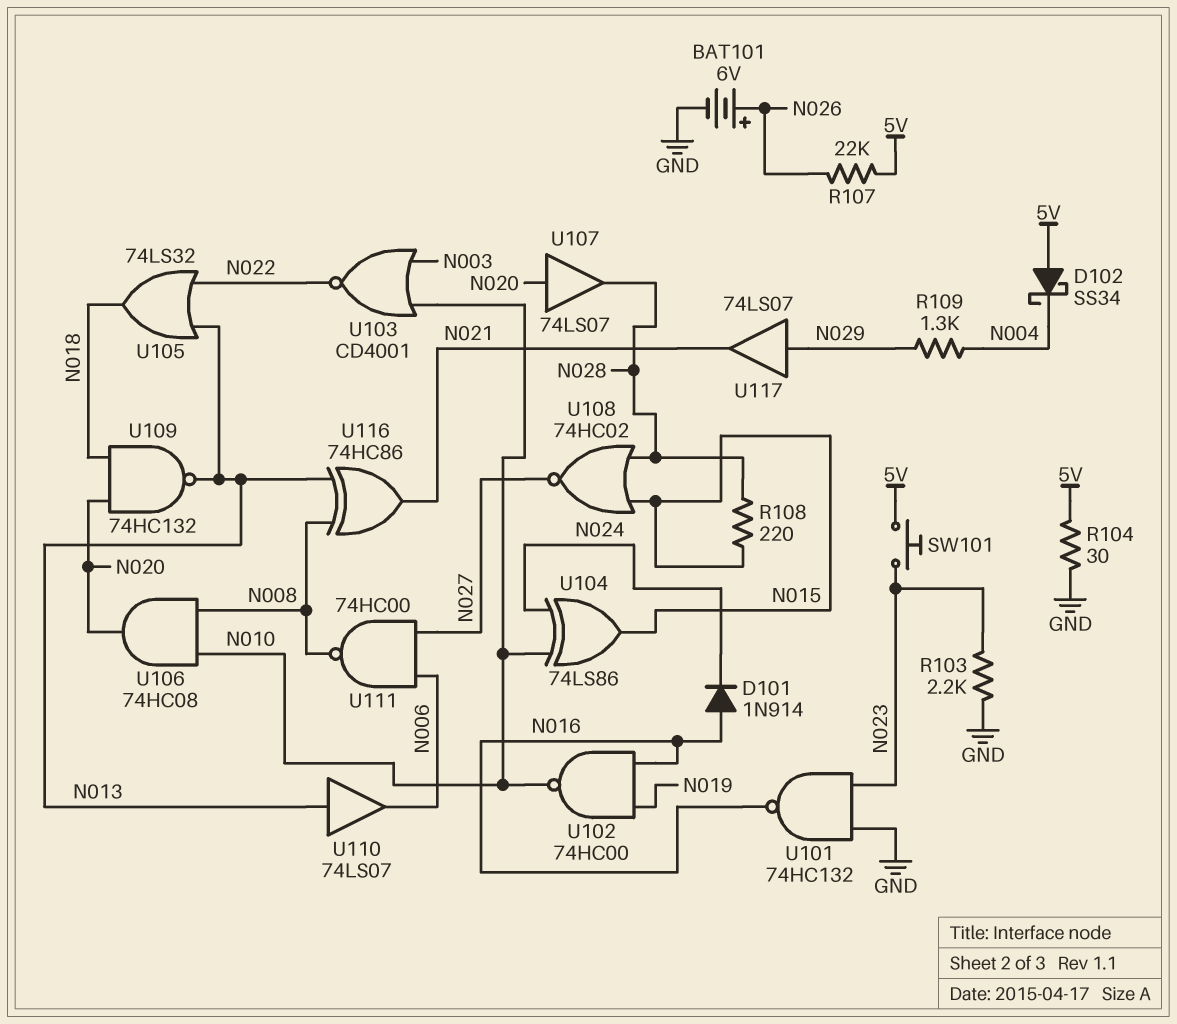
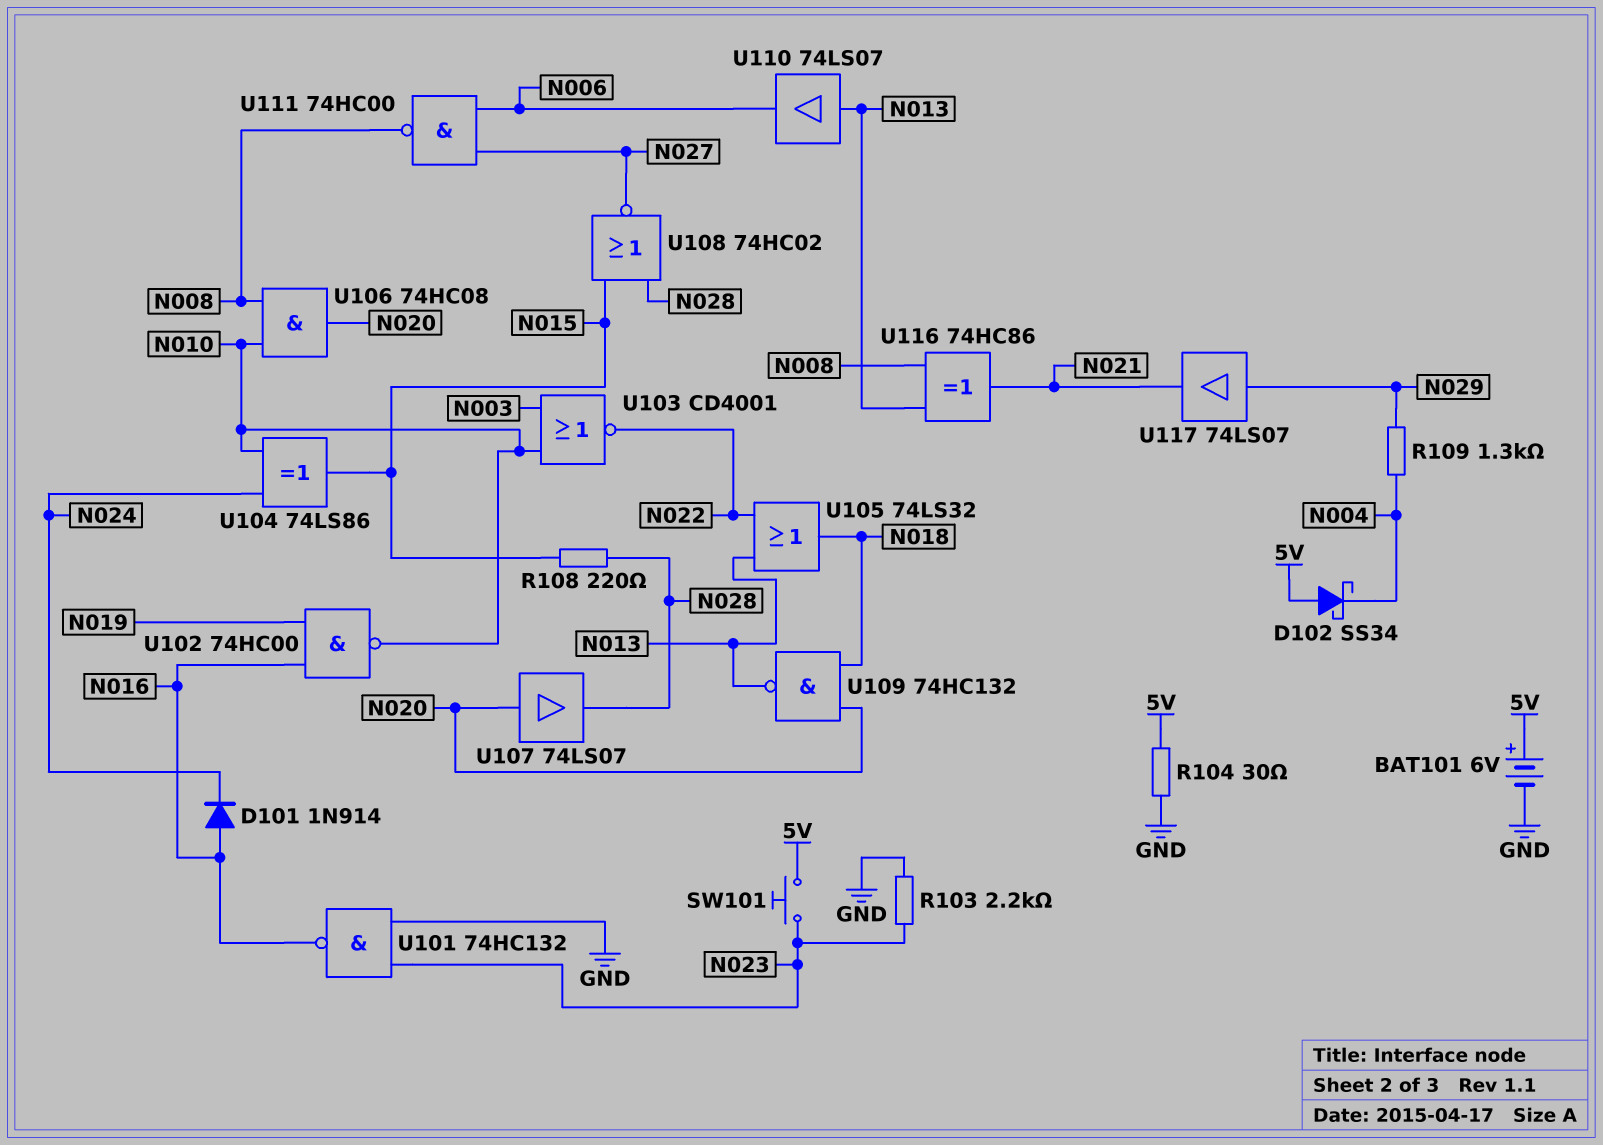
BAT101: 6V (plus N026, minus GND) -> 6V (plus 5V, minus GND)
R107: 22k (5V, N026) -> none

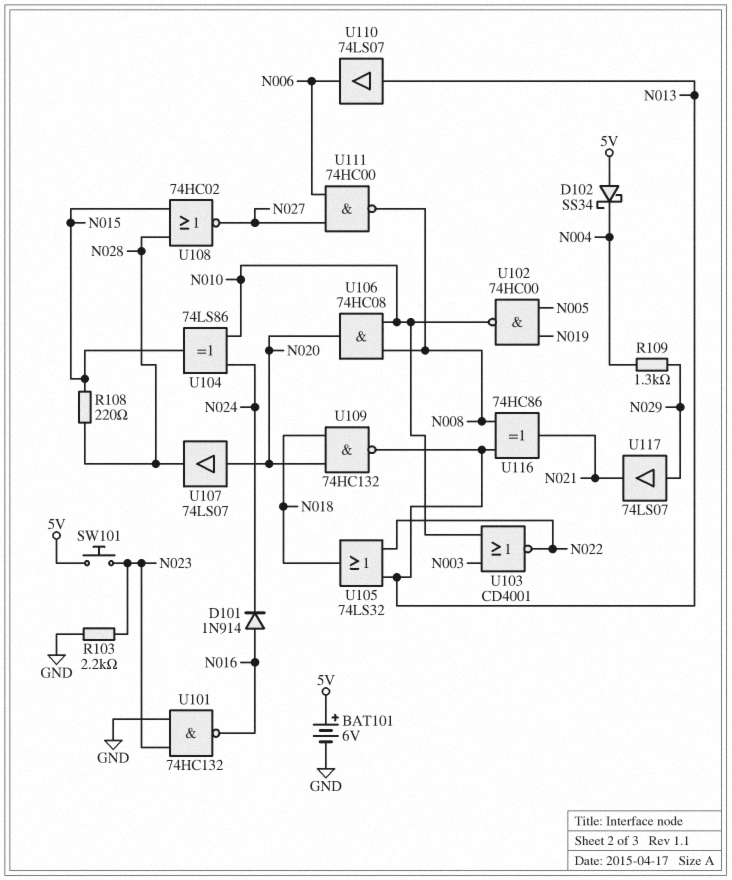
R104: 30 (5V, GND) -> none
U102: NAND 74HC00 (in N016, in N019, out N010) -> NAND 74HC00 (in N005, in N019, out N010)

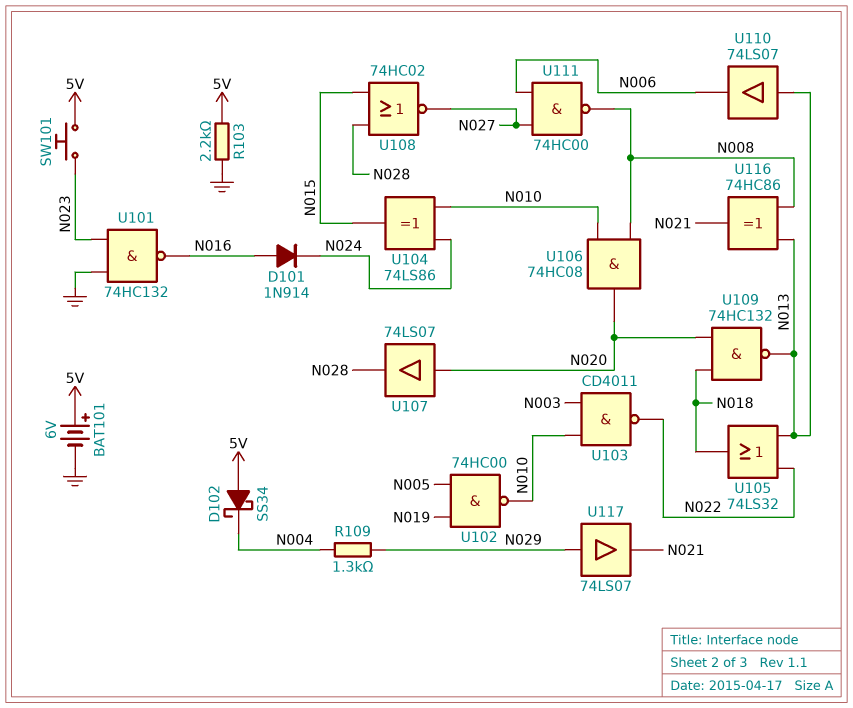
R103: 2.2k (GND, N023) -> 2.2k (5V, GND)
R108: 220 (N015, N028) -> none
U103: NOR CD4001 (in N003, in N010, out N022) -> NAND CD4011 (in N003, in N010, out N022)

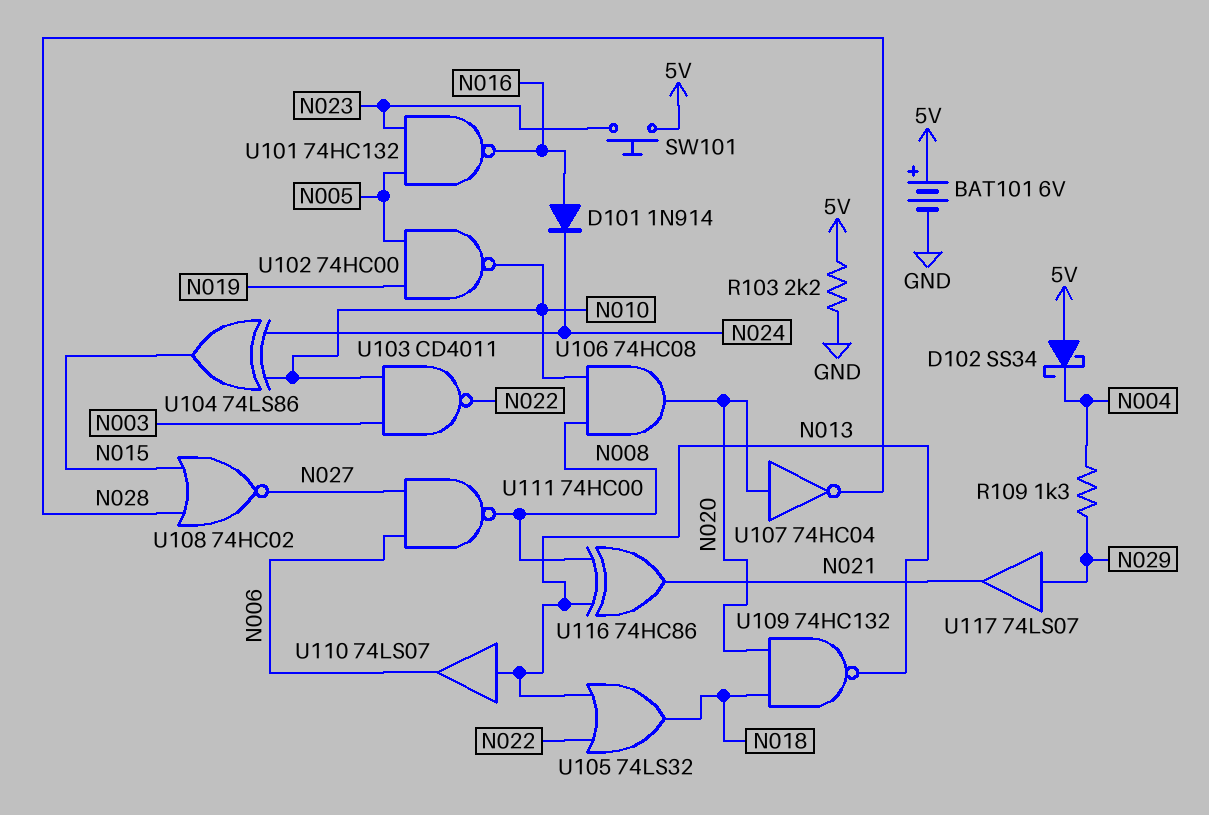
U101: NAND 74HC132 (in GND, in N023, out N016) -> NAND 74HC132 (in N005, in N023, out N016)
U107: buffer 74LS07 (in N020, out N028) -> NOT 74HC04 (in N020, out N028)

